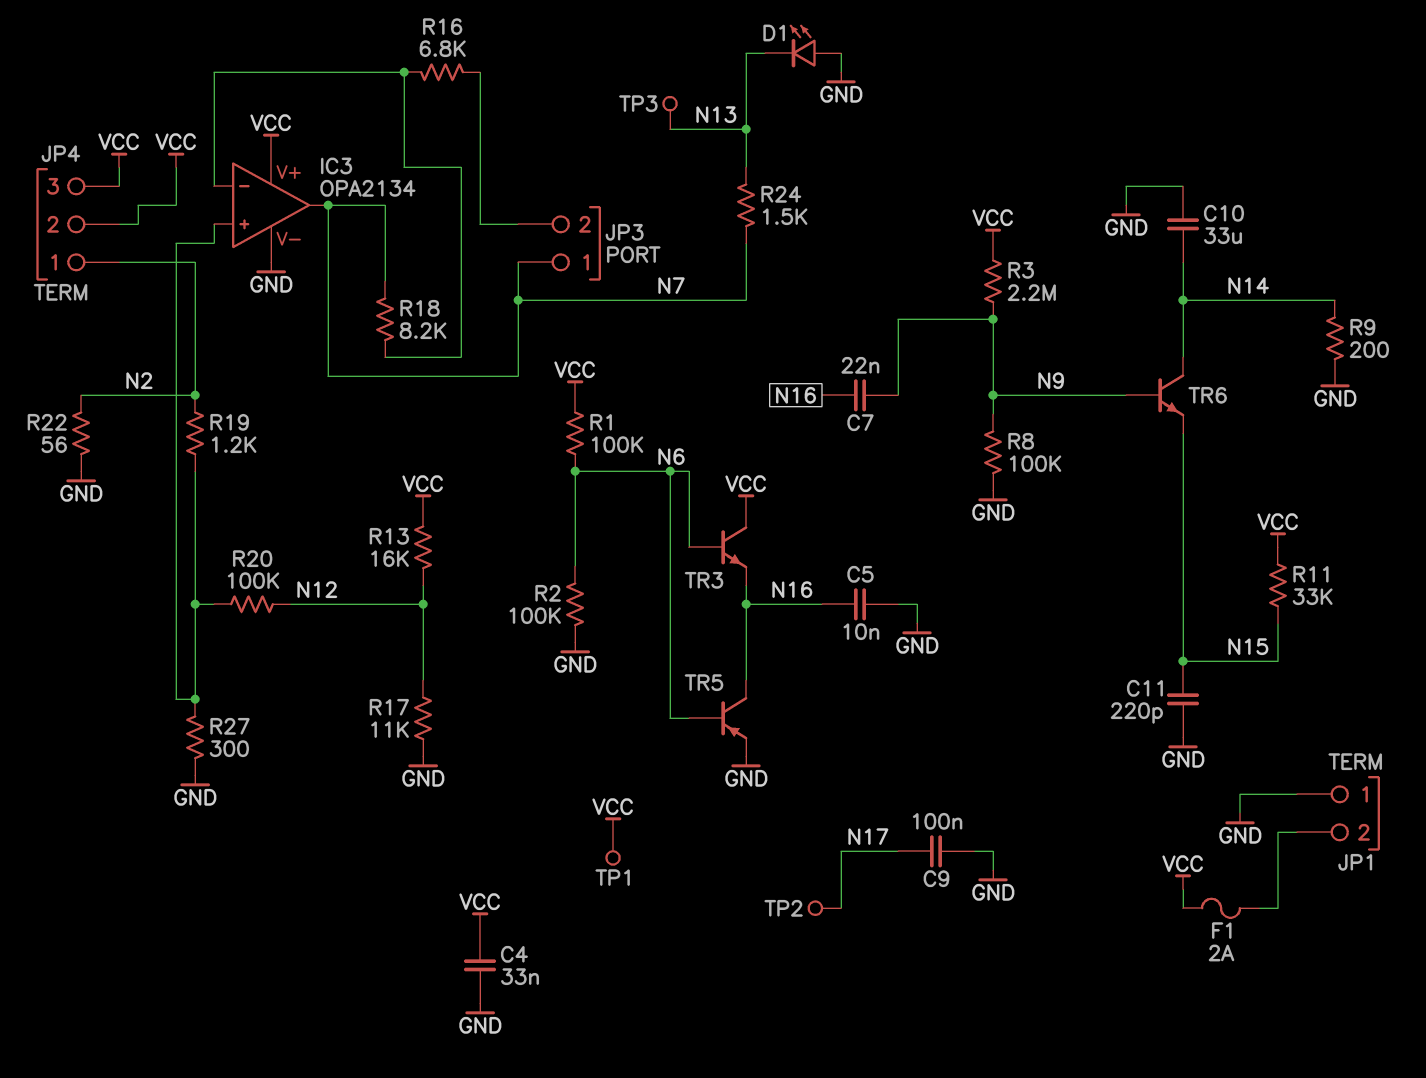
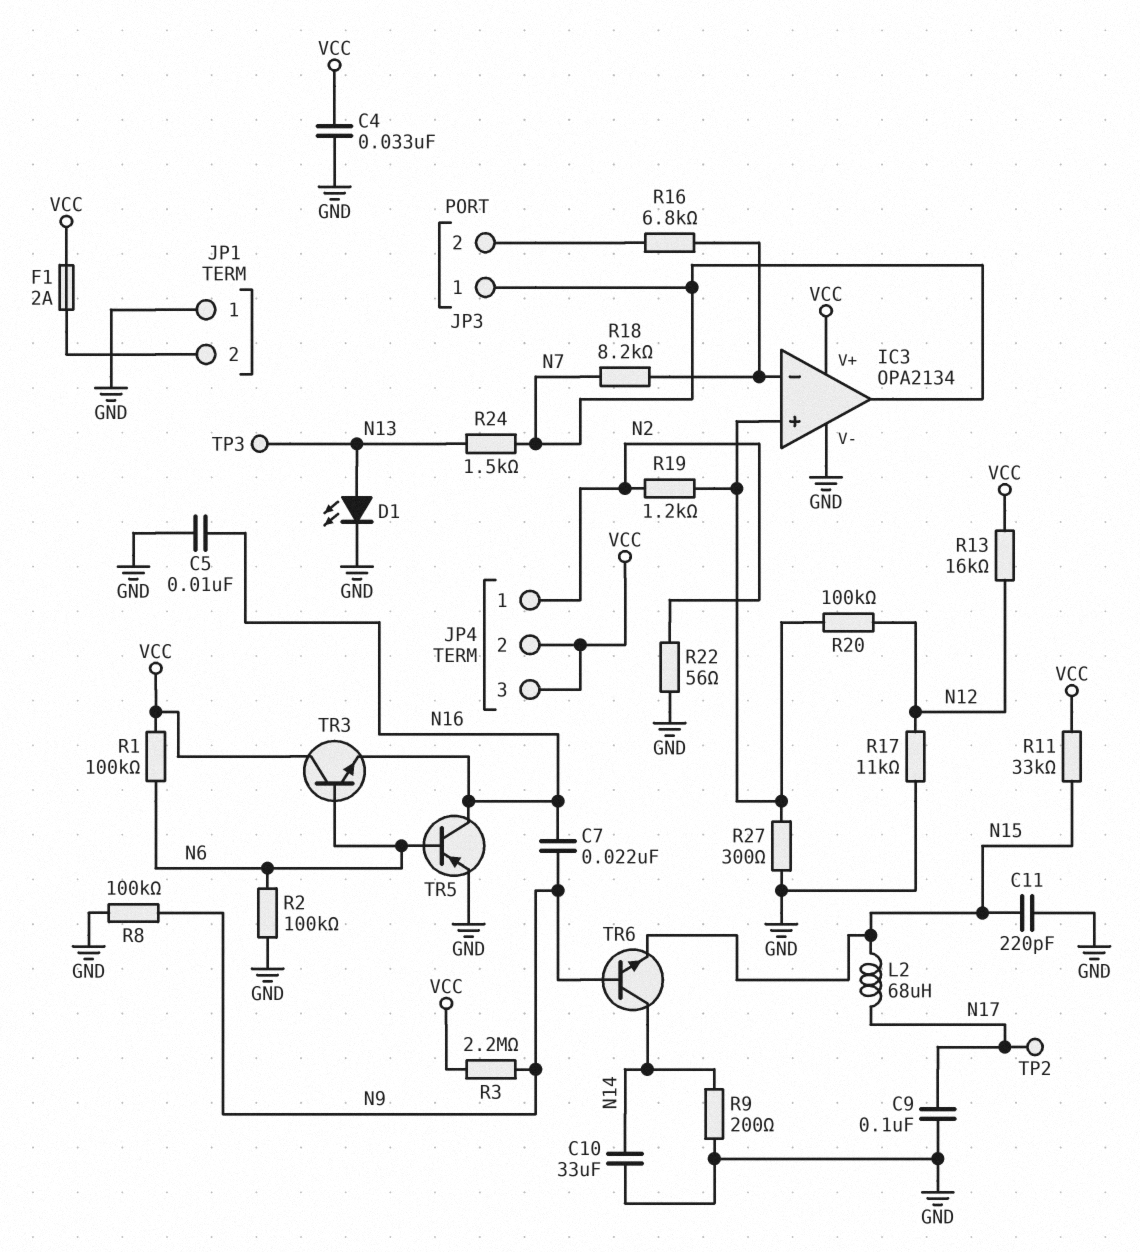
D1: LED (A GND, K N13) -> LED (A N13, K GND)
L2: none -> 68uH (N15, N17)
TP1: test point (VCC) -> none

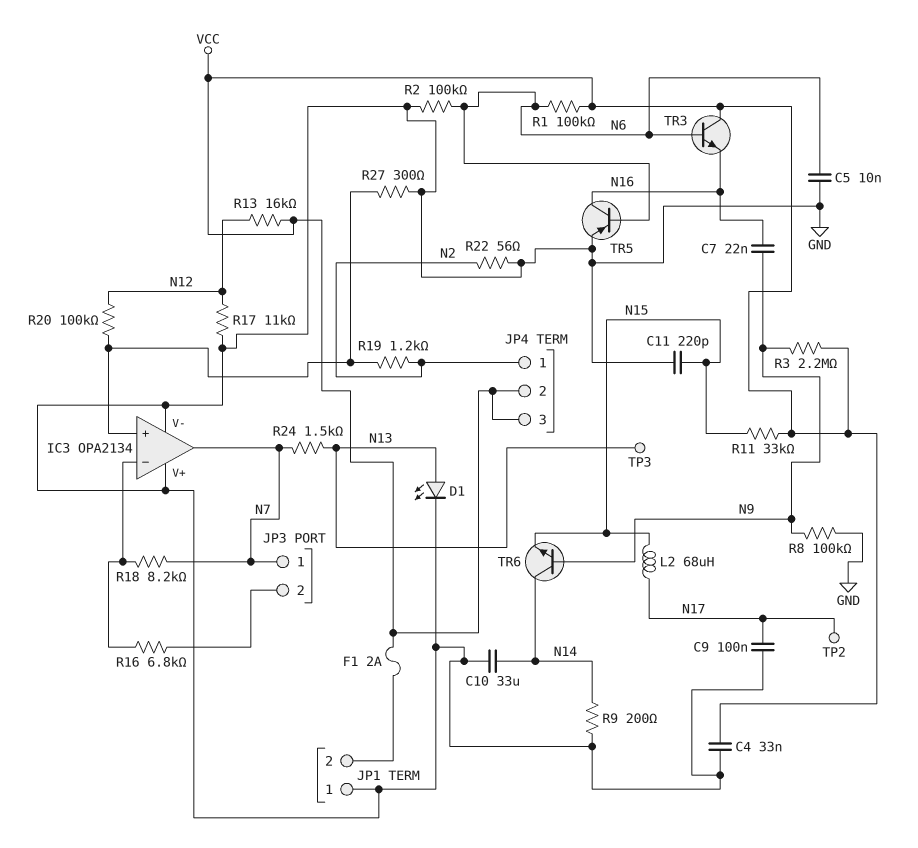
C5: 10nF (GND, N16) -> 10nF (GND, N6)
IC3 pin V+: VCC -> GND

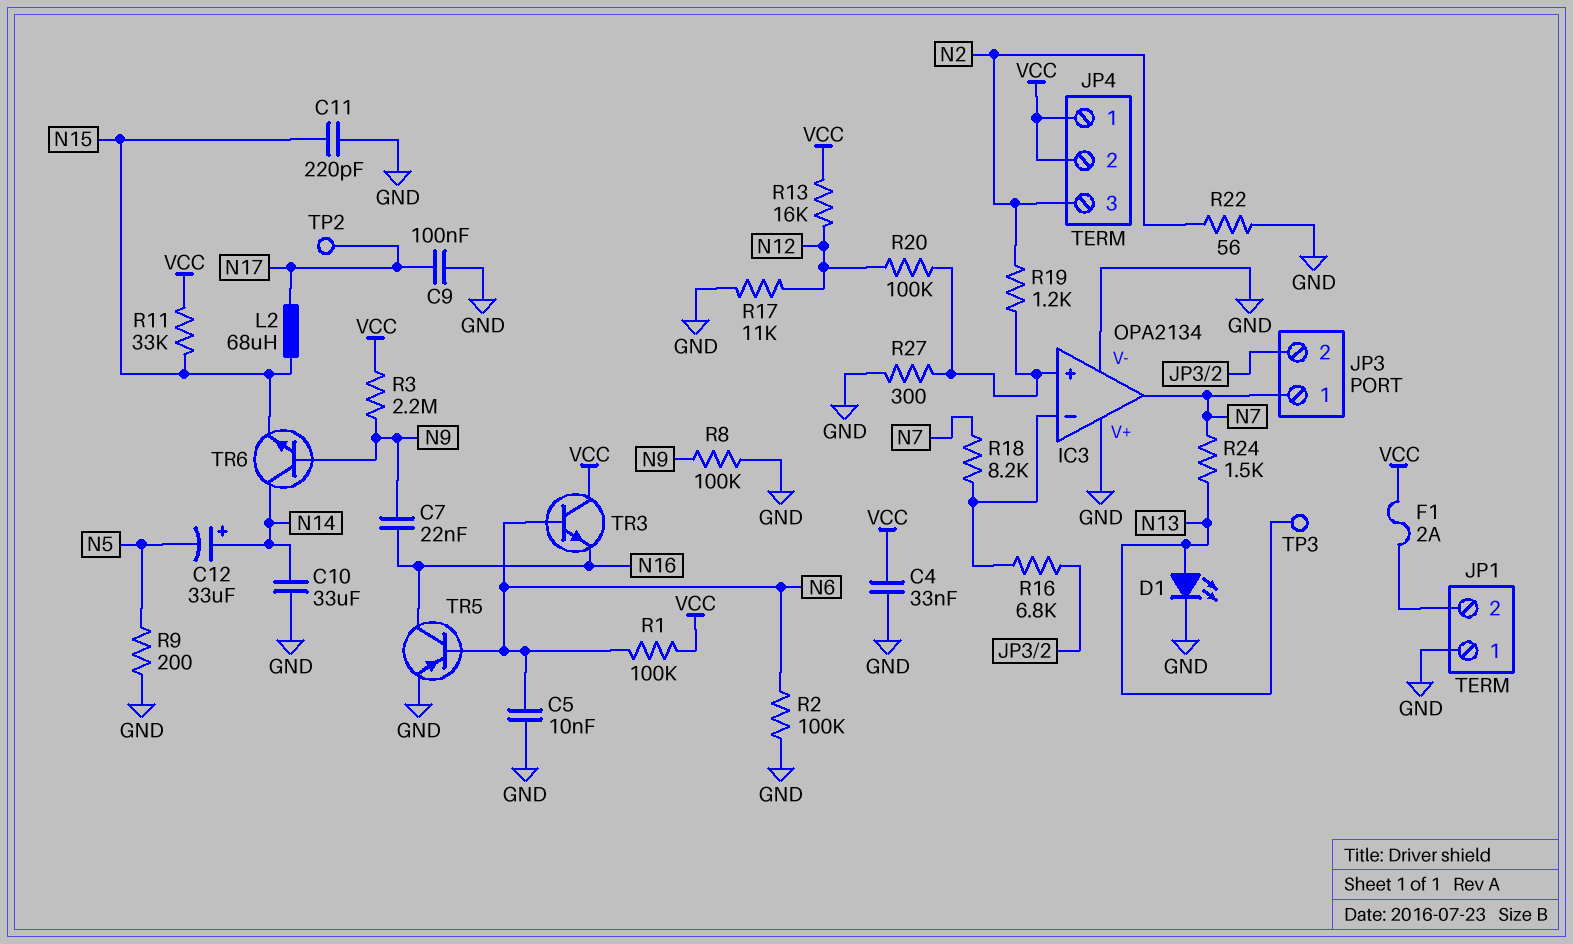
C12: none -> 33uF (plus N14, minus N5)
JP4 pin 1: N2 -> VCC
JP4 pin 3: VCC -> N2
R9: 200 (GND, N14) -> 200 (GND, N5)

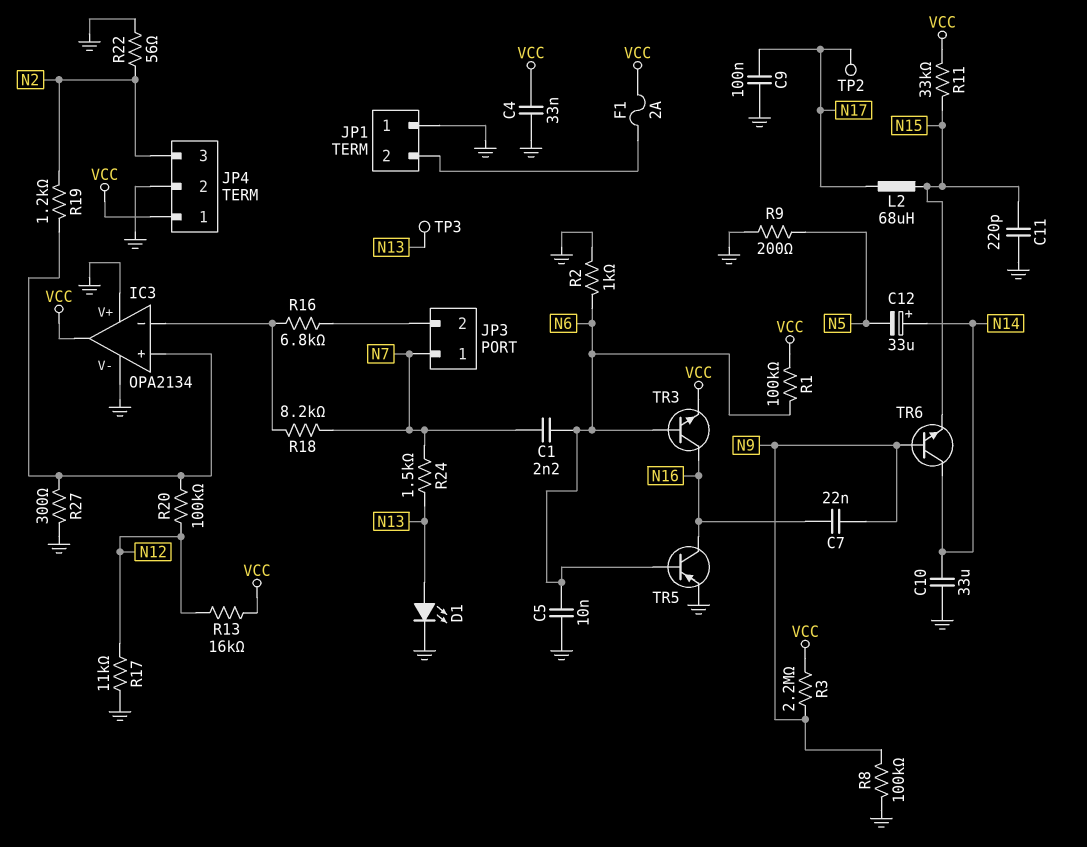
C1: none -> 2.2nF (N6, N7)
IC3 pin out: N7 -> VCC
JP4 pin 2: VCC -> GND
R2: 100k (GND, N6) -> 1k (GND, N6)
TR3: NPN (B N6, C VCC, E N16) -> NPN (B N6, C N16, E VCC)

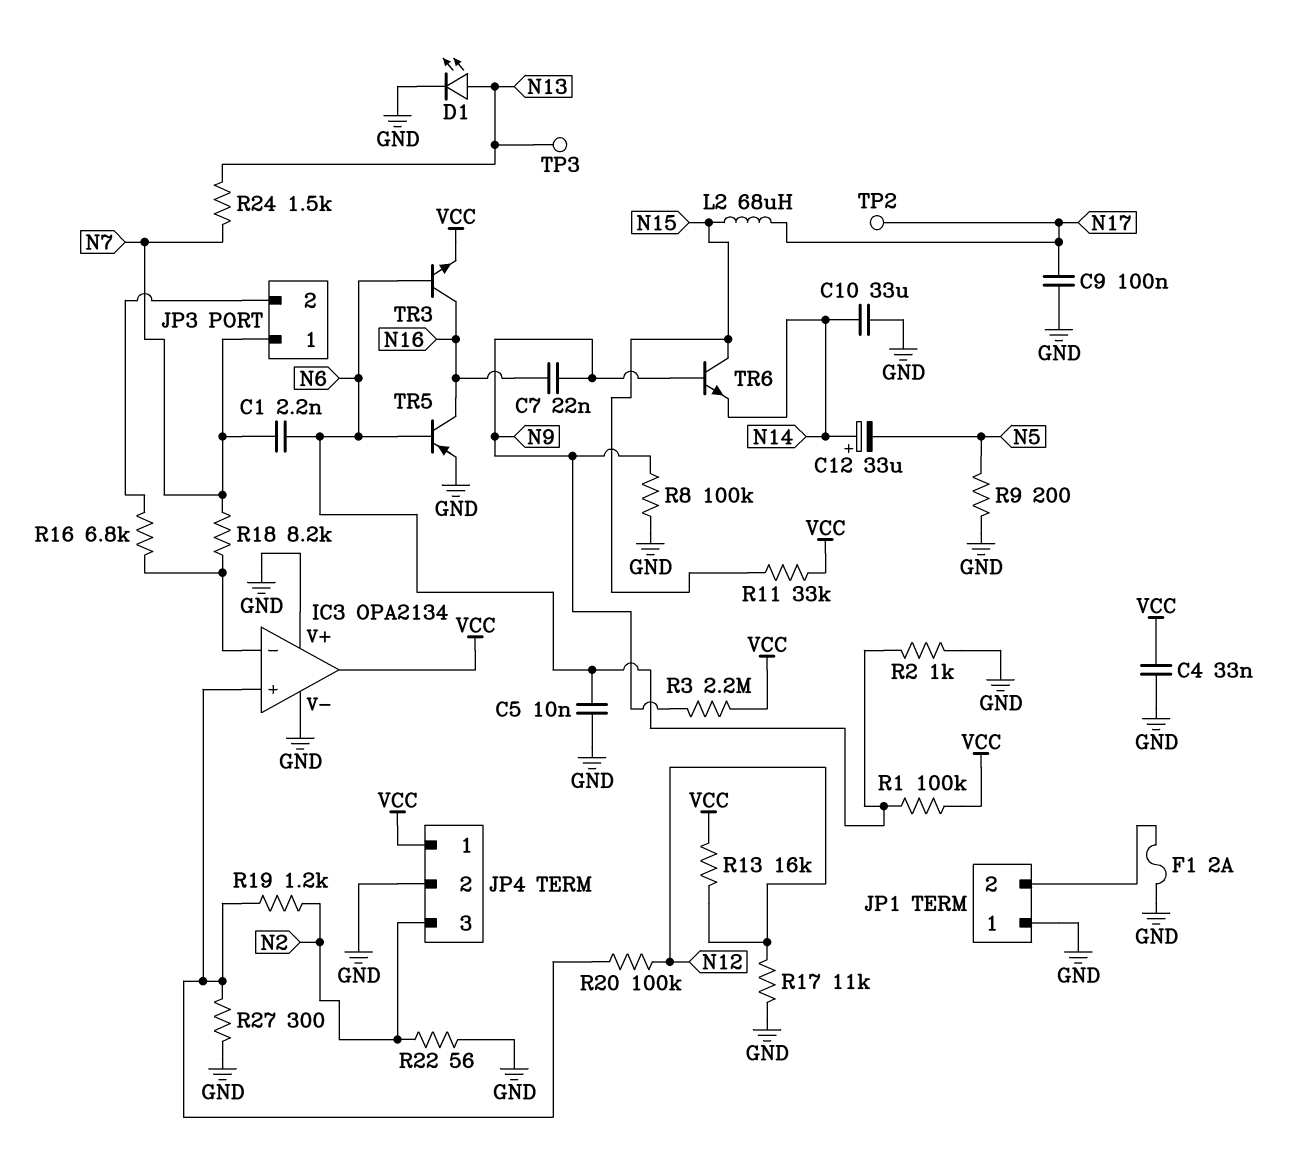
C11: 220pF (GND, N15) -> none
F1: 2A (JP1/2, VCC) -> 2A (GND, JP1/2)
TR6: NPN (B N9, C N14, E N15) -> NPN (B N9, C N15, E N14)

